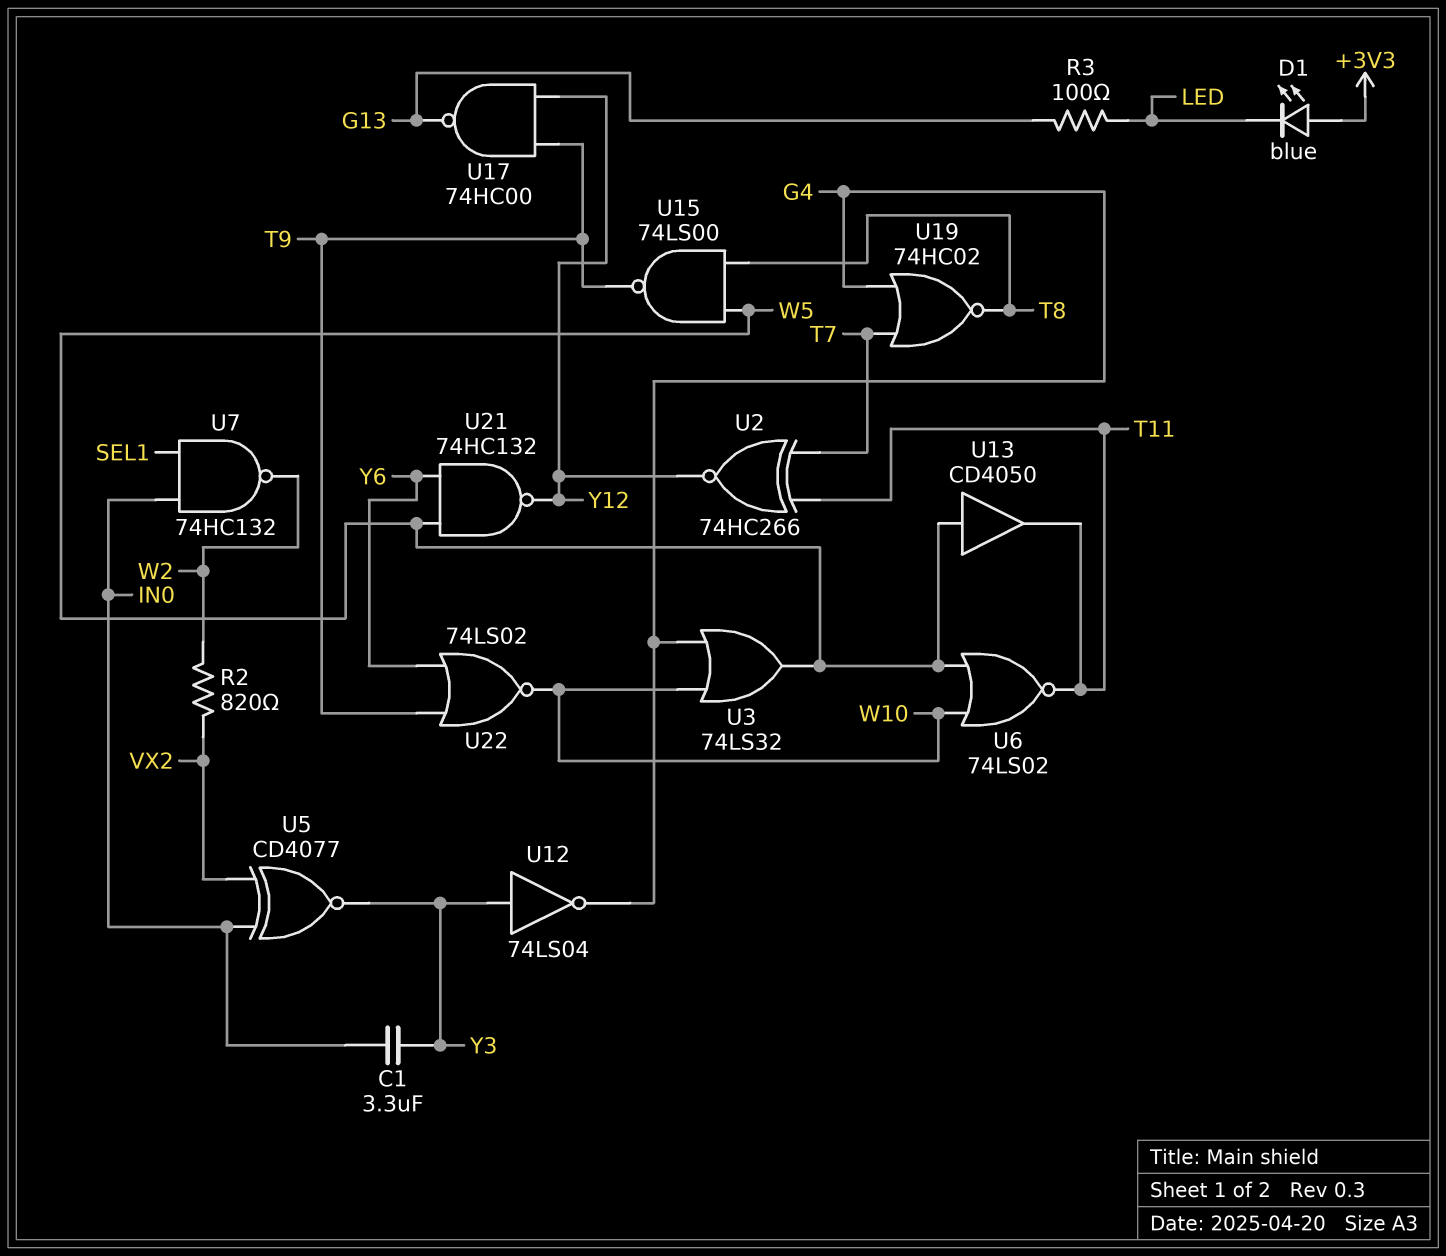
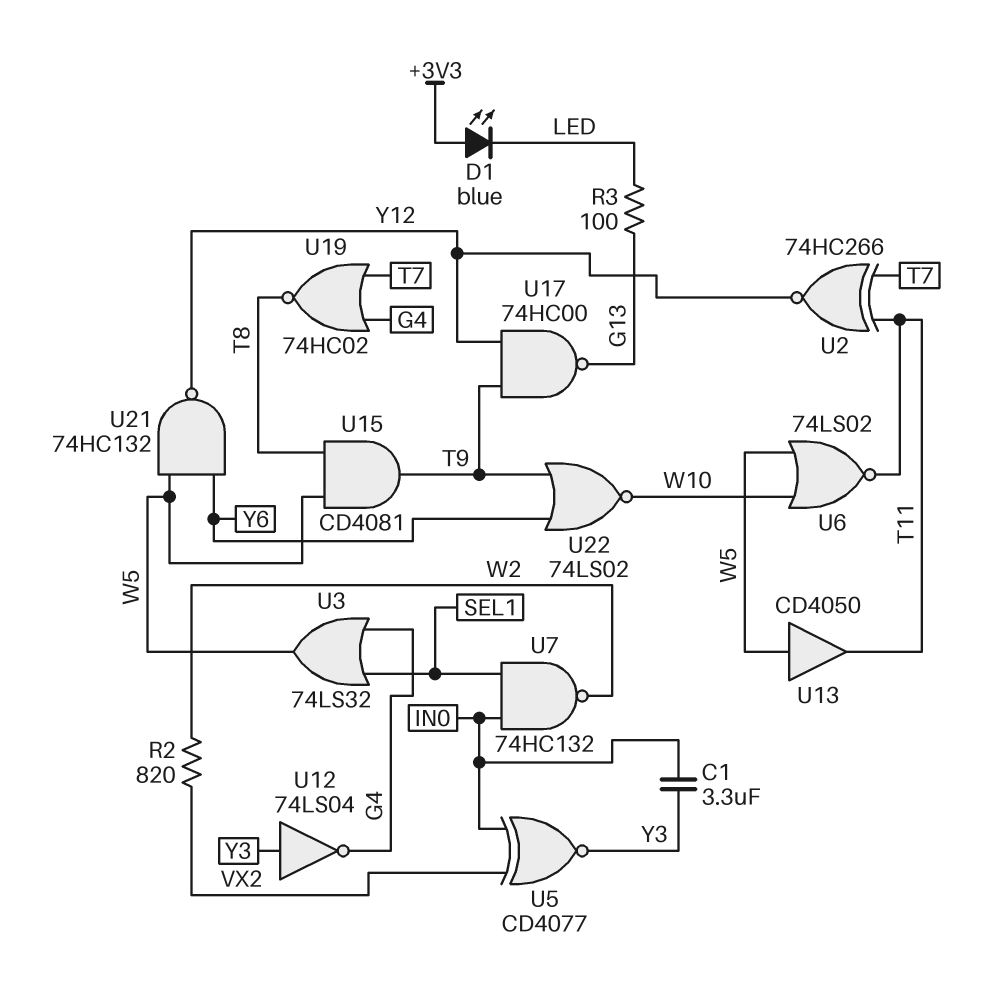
U3: OR 74LS32 (in G4, in W10, out W5) -> OR 74LS32 (in G4, in SEL1, out W5)
U15: NAND 74LS00 (in T8, in W5, out T9) -> AND CD4081 (in T8, in W5, out T9)

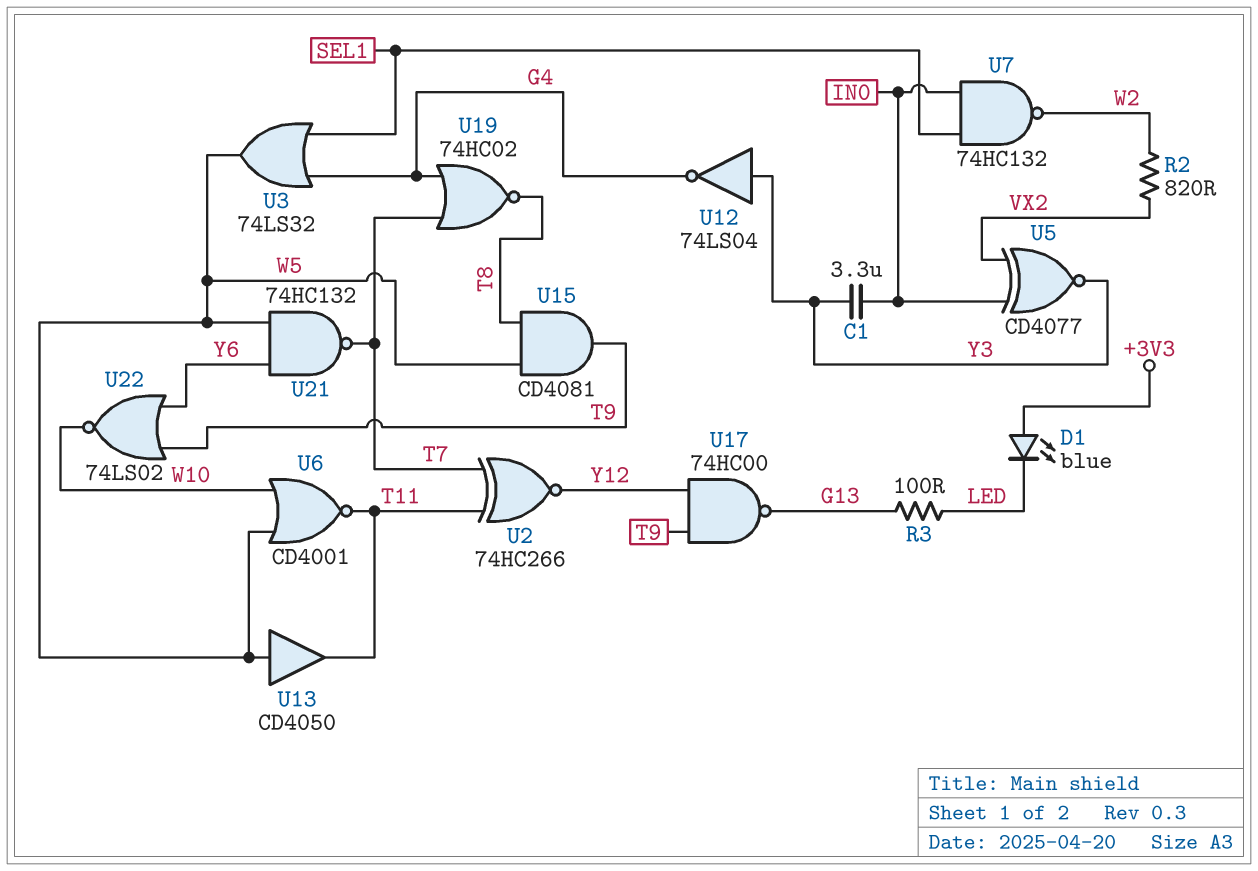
U6: NOR 74LS02 (in W5, in W10, out T11) -> NOR CD4001 (in W5, in W10, out T11)
U21: NAND 74HC132 (in W5, in Y6, out Y12) -> NAND 74HC132 (in W5, in Y6, out T7)

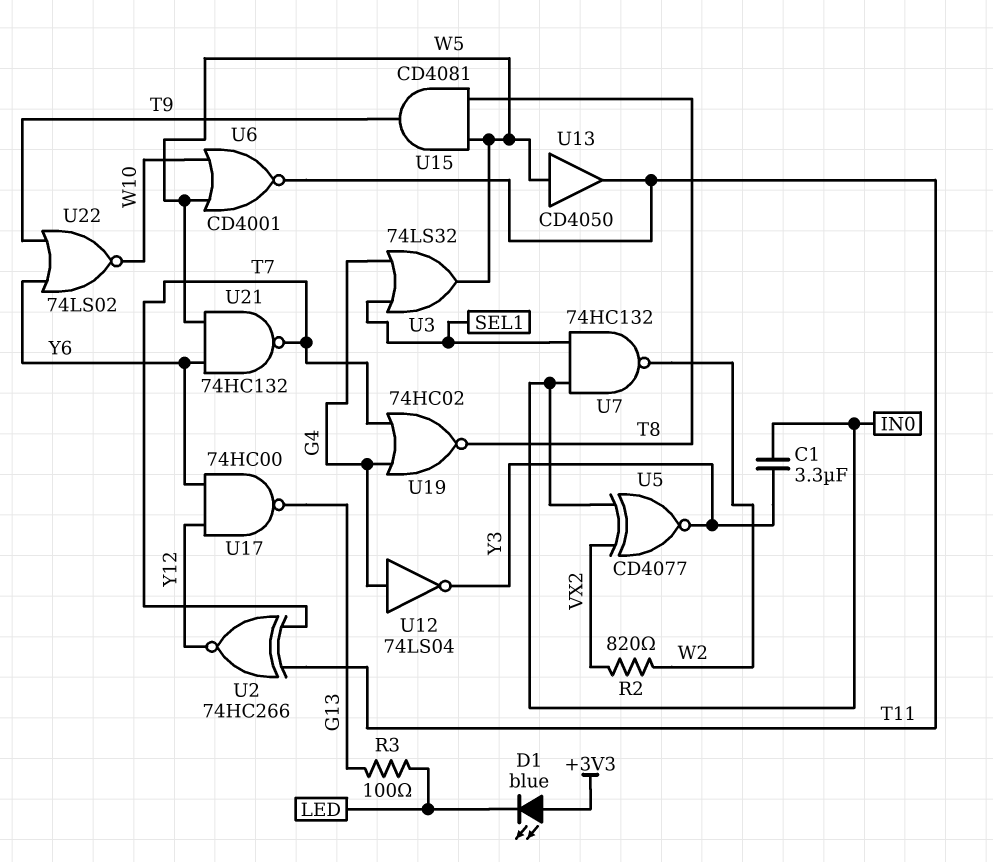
U12: NOT 74LS04 (in Y3, out G4) -> NOT 74LS04 (in G4, out Y3)
U17: NAND 74HC00 (in T9, in Y12, out G13) -> NAND 74HC00 (in Y6, in Y12, out G13)

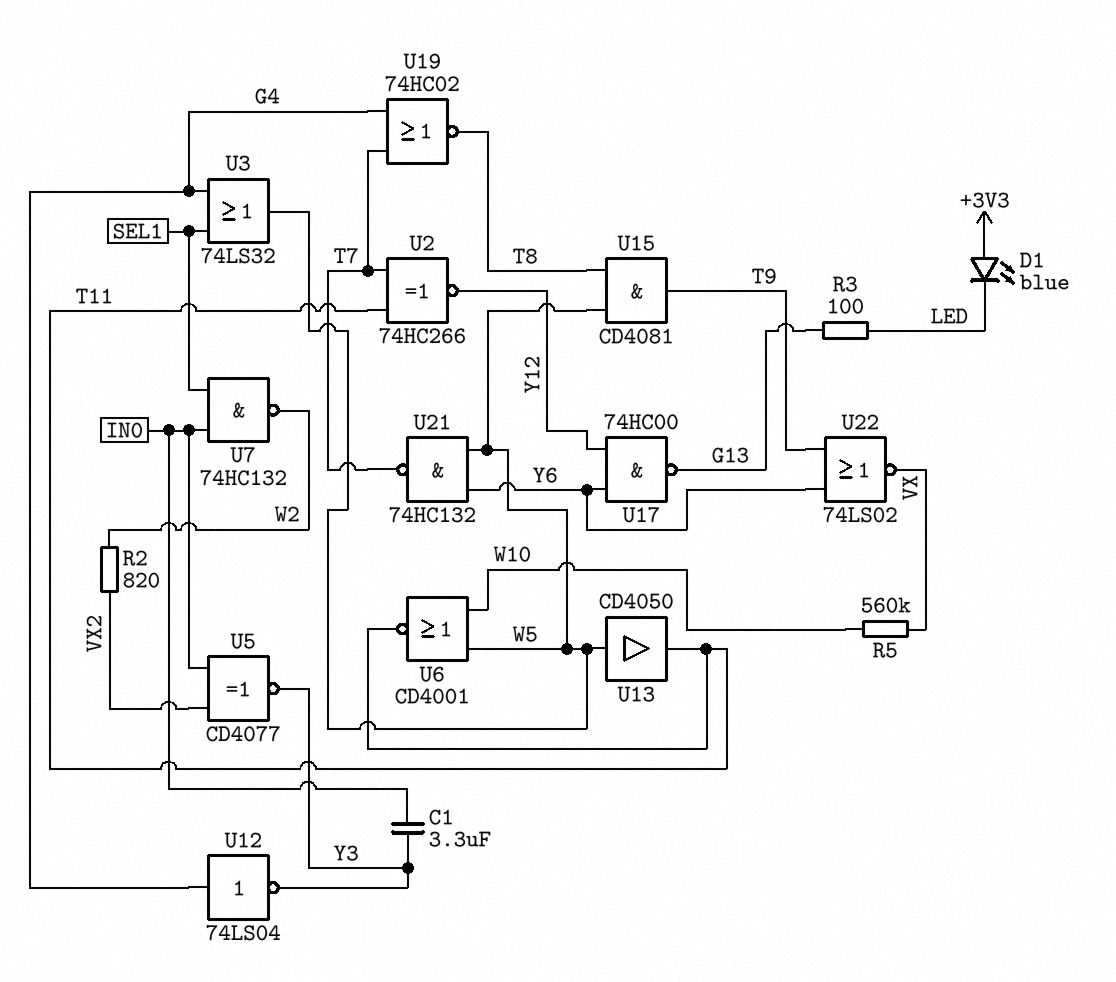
R5: none -> 560k (VX, W10)
U22: NOR 74LS02 (in T9, in Y6, out W10) -> NOR 74LS02 (in T9, in Y6, out VX)

